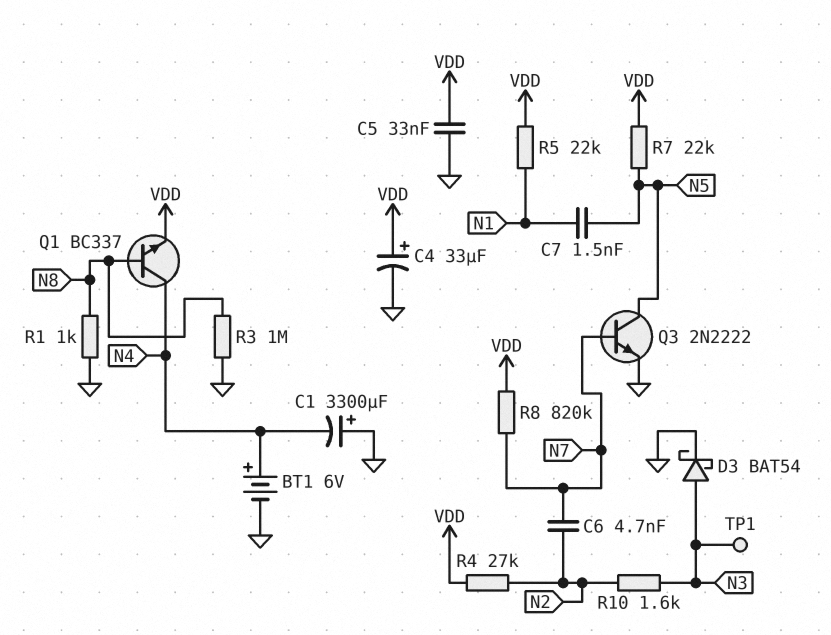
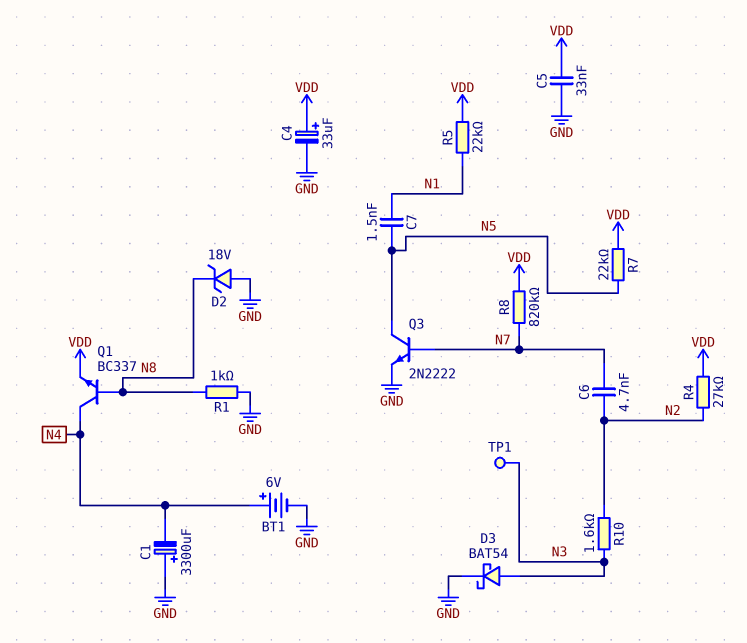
D2: none -> zener 18V (A GND, K N8)
R3: 1M (GND, N8) -> none

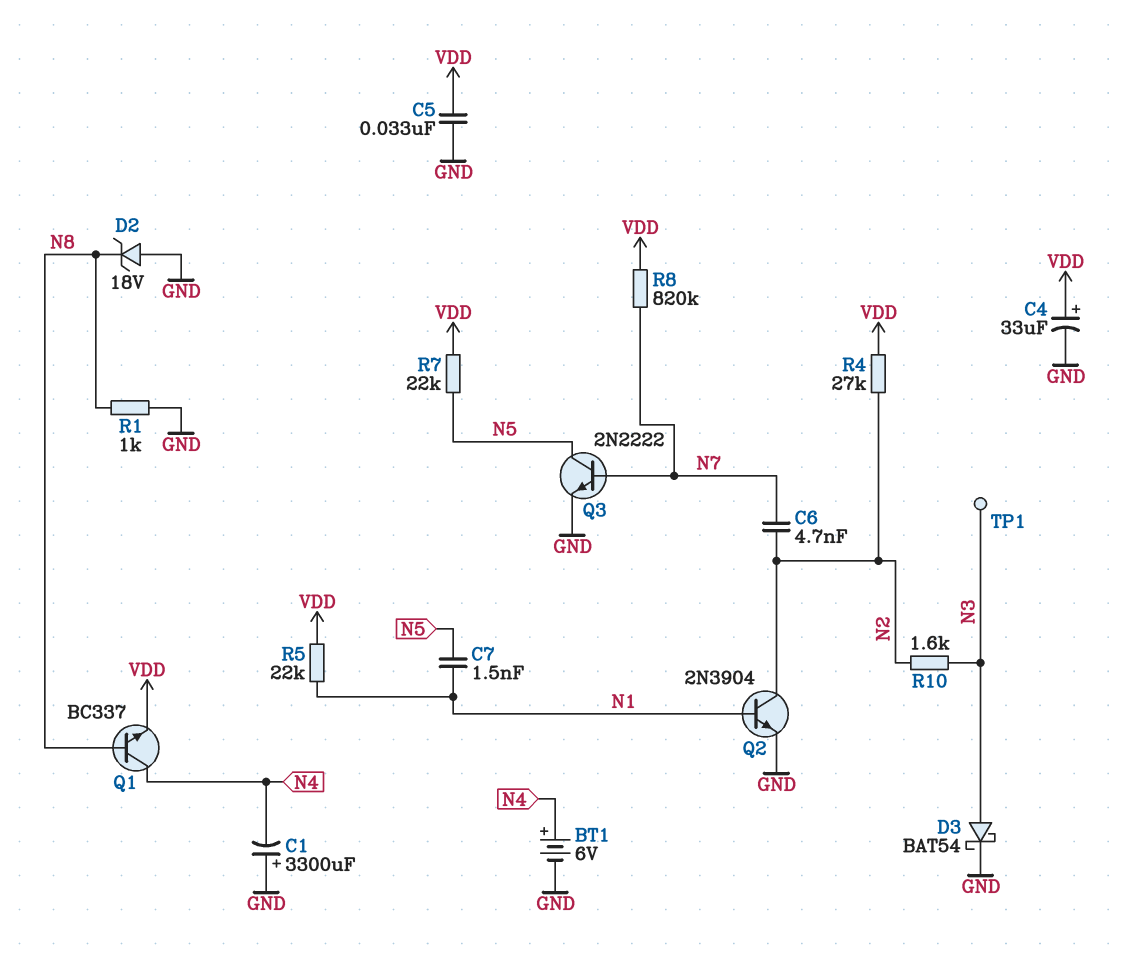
Q2: none -> NPN 2N3904 (B N1, C N2, E GND)

